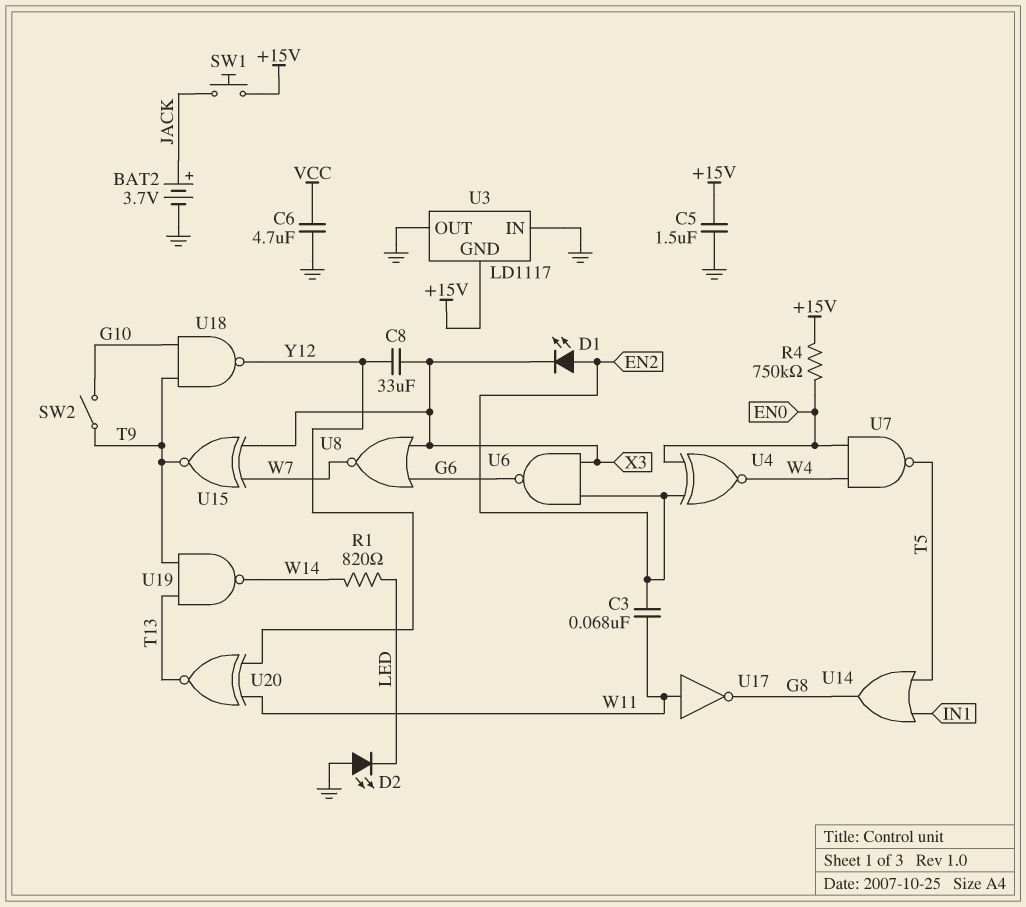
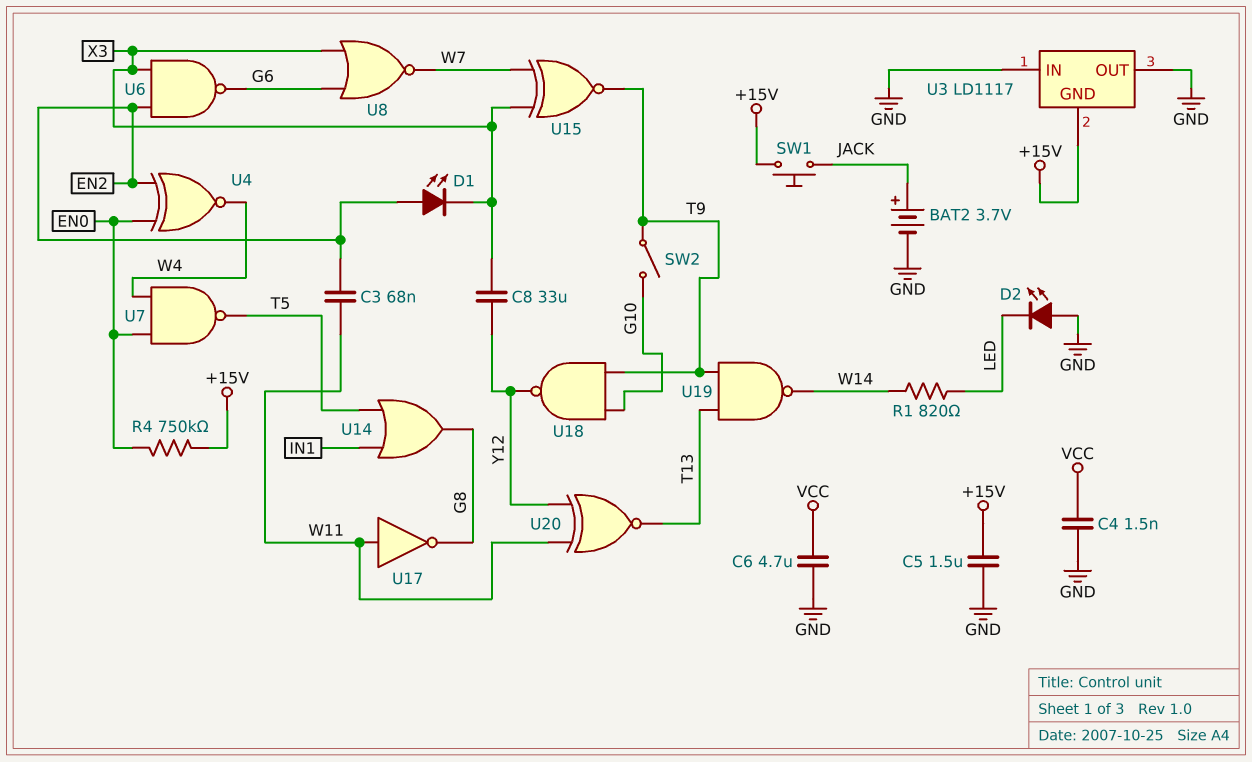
C4: none -> 1.5nF (GND, VCC)

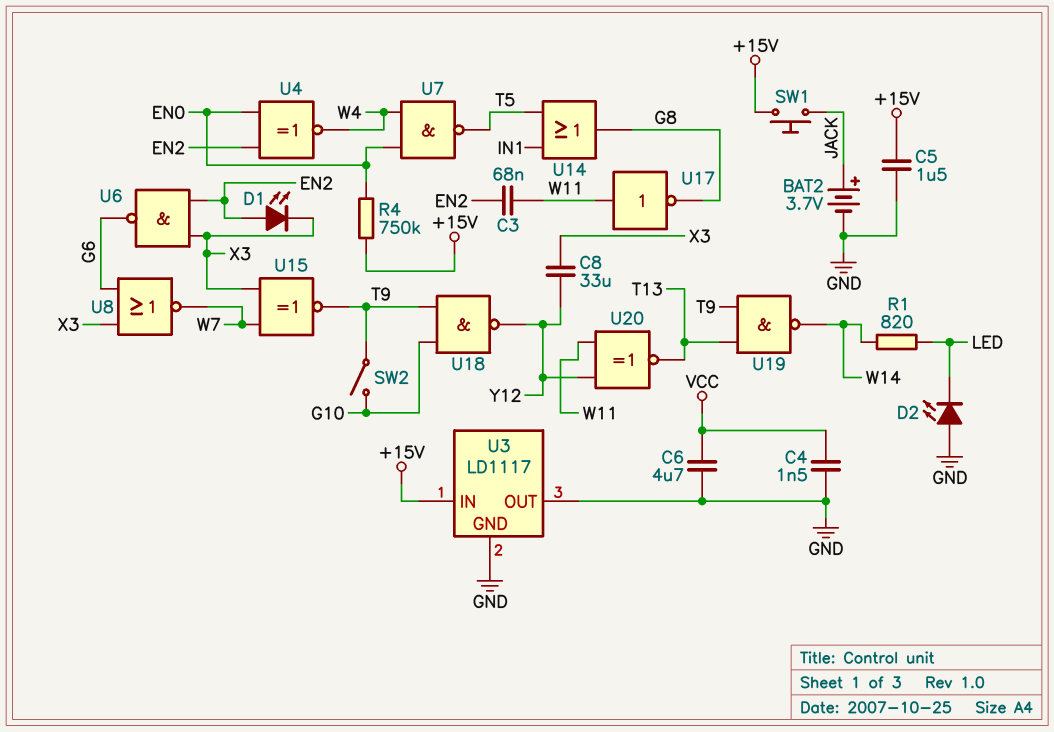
U3 pin GND: +15V -> GND
U3 pin IN: GND -> +15V

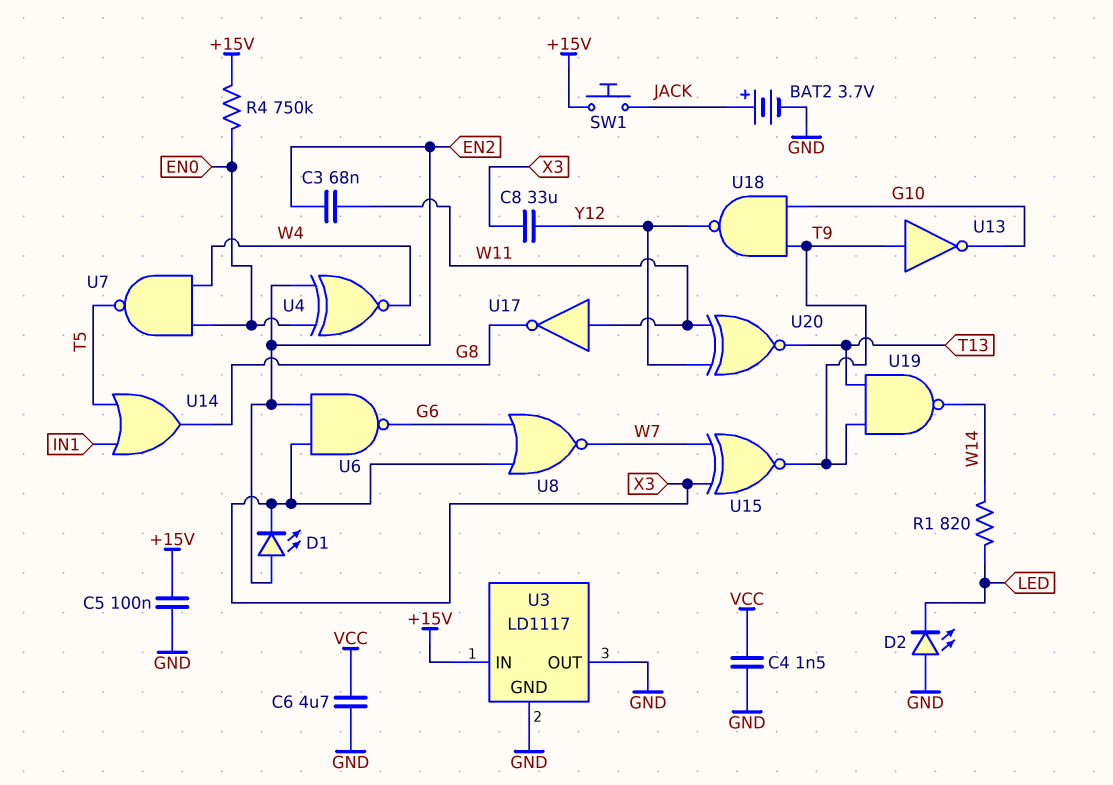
C5: 1.5uF (+15V, GND) -> 100nF (+15V, GND)
SW2: switch (G10, T9) -> none
U13: none -> NOT (in T9, out G10)

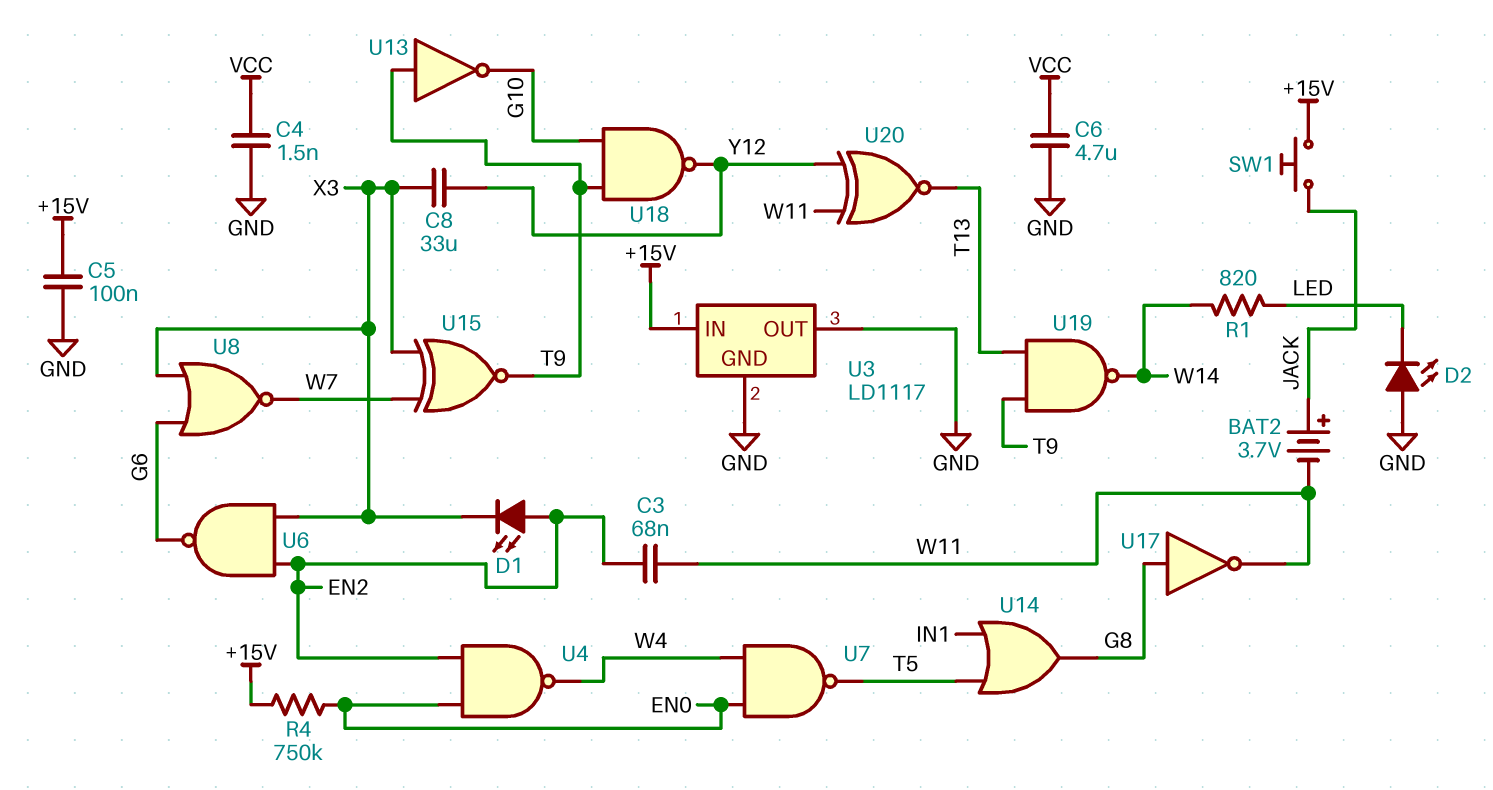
BAT2: 3.7V (plus JACK, minus GND) -> 3.7V (plus JACK, minus W11)
U4: XNOR (in EN0, in EN2, out W4) -> NAND (in EN0, in EN2, out W4)
U17: NOT (in W11, out G8) -> NOT (in G8, out W11)

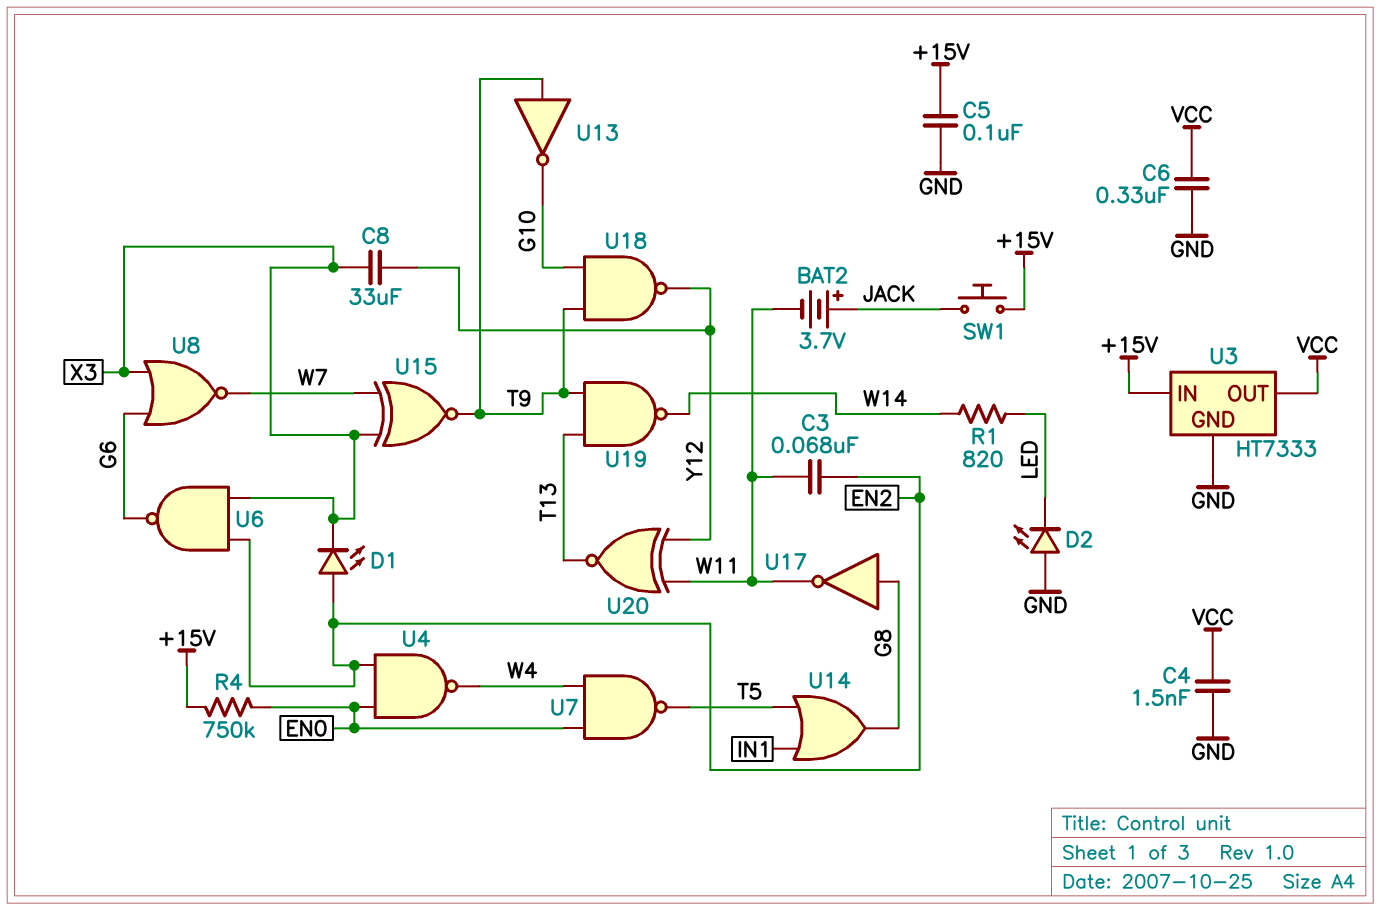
C6: 4.7uF (GND, VCC) -> 330nF (GND, VCC)
U3: LD1117 -> HT7333
U3 pin OUT: GND -> VCC

